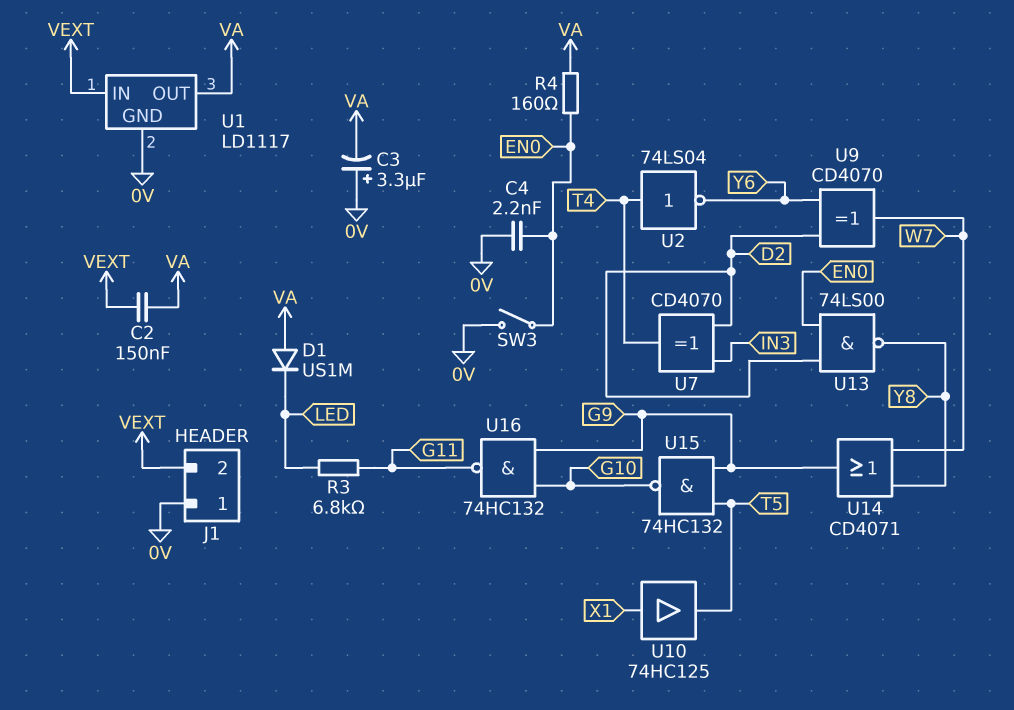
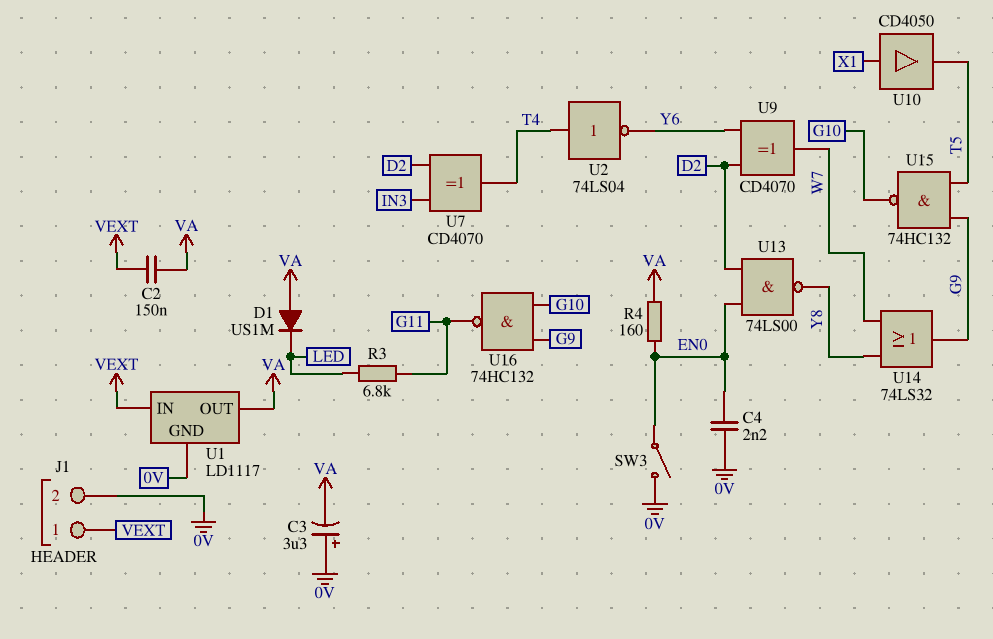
J1 pin 1: 0V -> VEXT
J1 pin 2: VEXT -> 0V
U10: buffer 74HC125 (in X1, out T5) -> buffer CD4050 (in X1, out T5)
U14: OR CD4071 (in W7, in Y8, out G9) -> OR 74LS32 (in W7, in Y8, out G9)

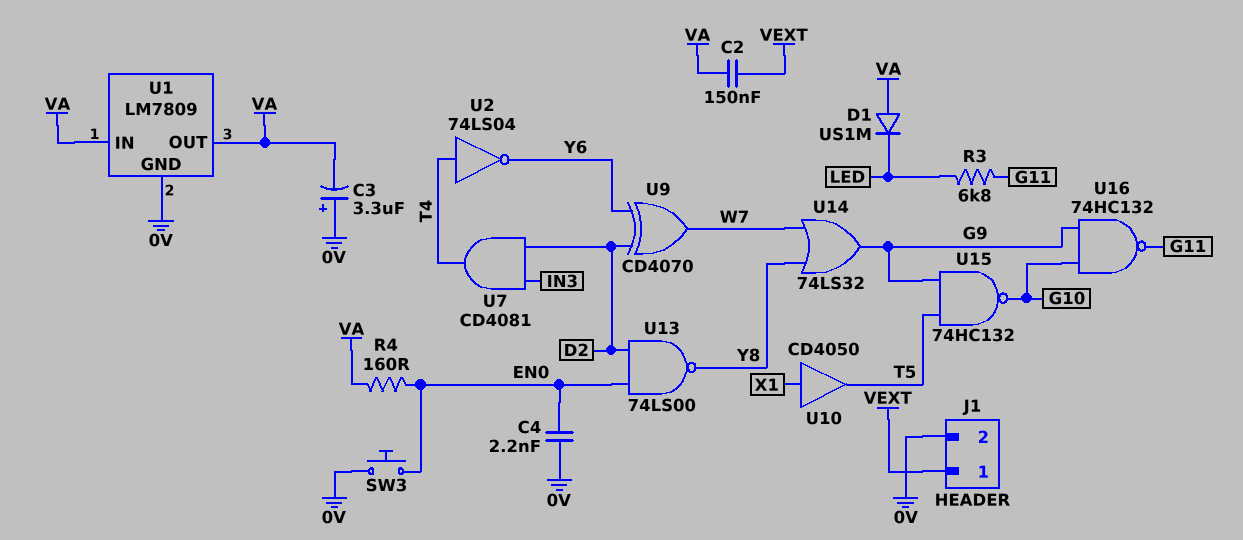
SW3: switch (0V, EN0) -> button (0V, EN0)
U1: LD1117 -> LM7809
U1 pin IN: VEXT -> VA
U7: XOR CD4070 (in D2, in IN3, out T4) -> AND CD4081 (in D2, in IN3, out T4)

